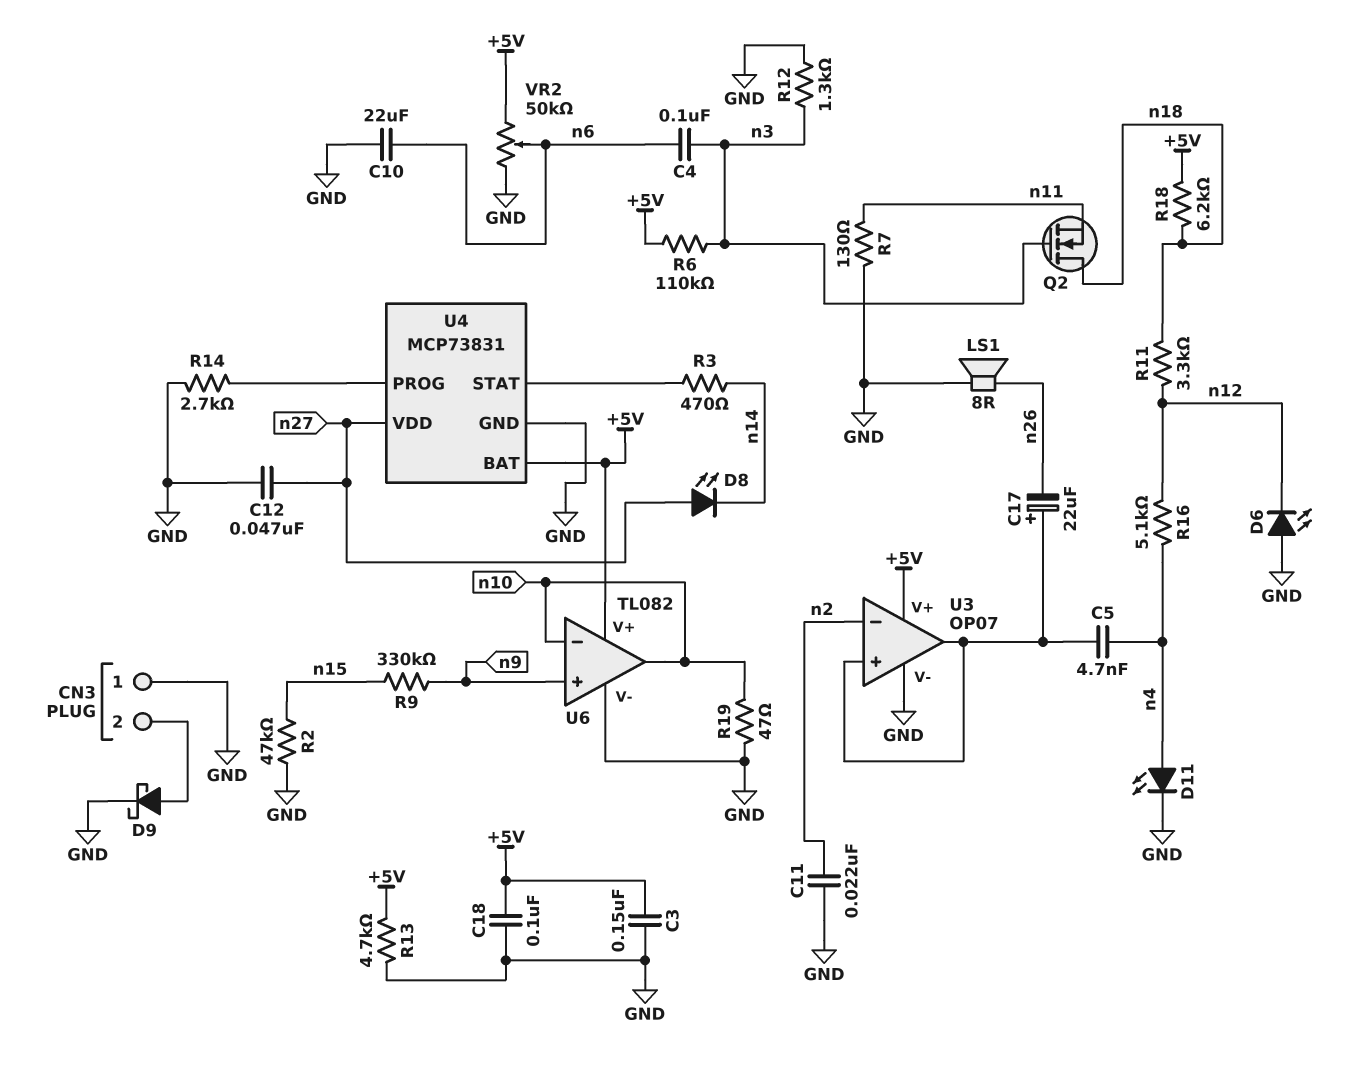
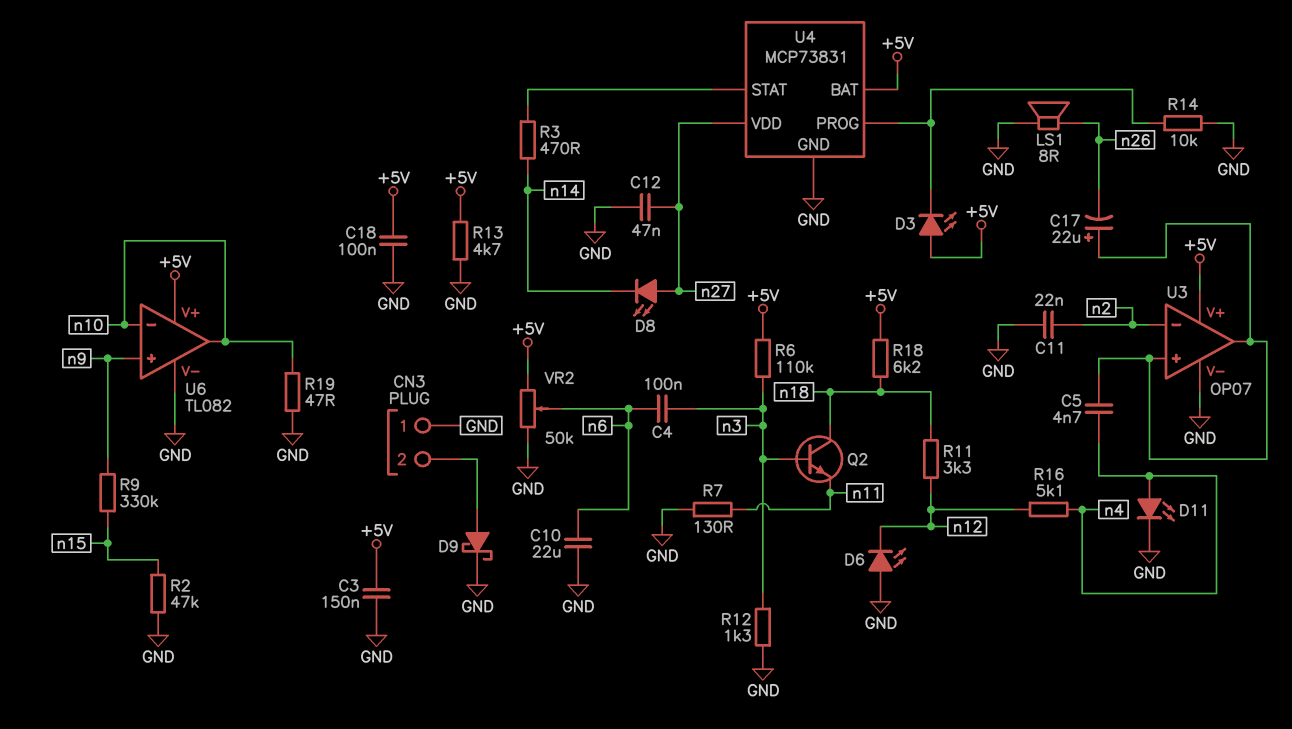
D3: none -> LED (A +5V, K U4/PROG)
Q2: NMOS (G n3, D n18, S n11) -> NPN (B n3, C n18, E n11)
R14: 2.7k (GND, U4/PROG) -> 10k (GND, U4/PROG)

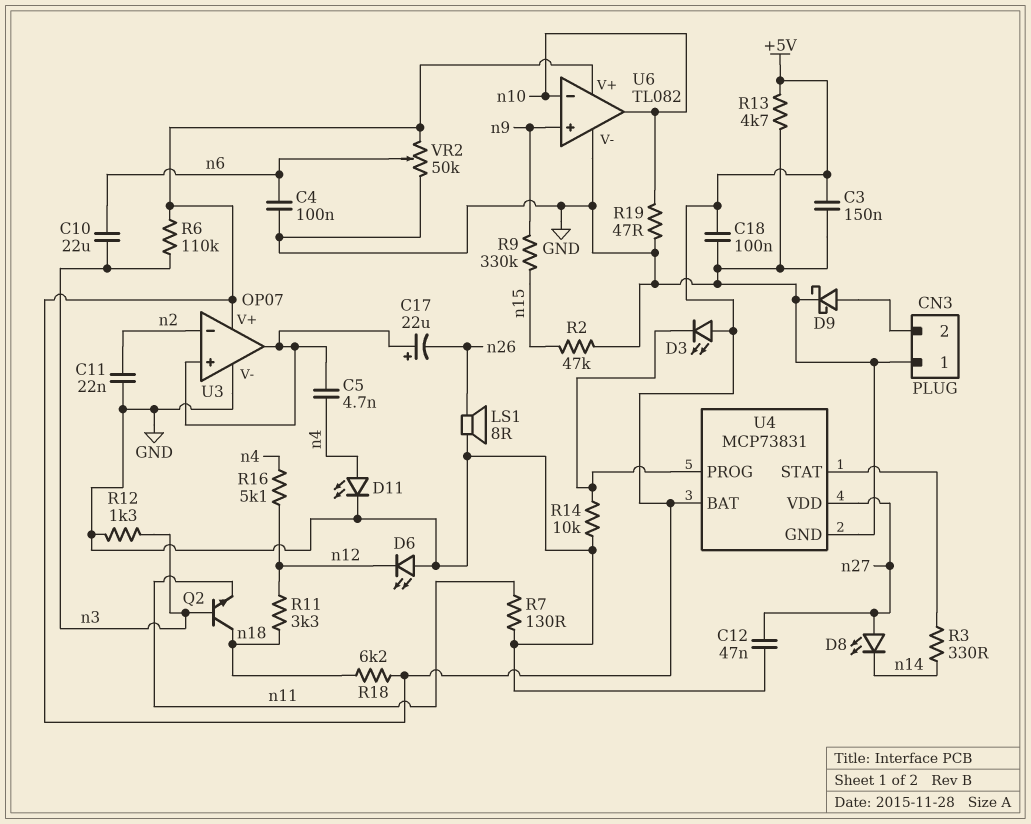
C4: 100nF (n3, n6) -> 100nF (GND, n6)
C10: 22uF (GND, n6) -> 22uF (n3, n6)
R3: 470 (U4/STAT, n14) -> 330 (U4/STAT, n14)

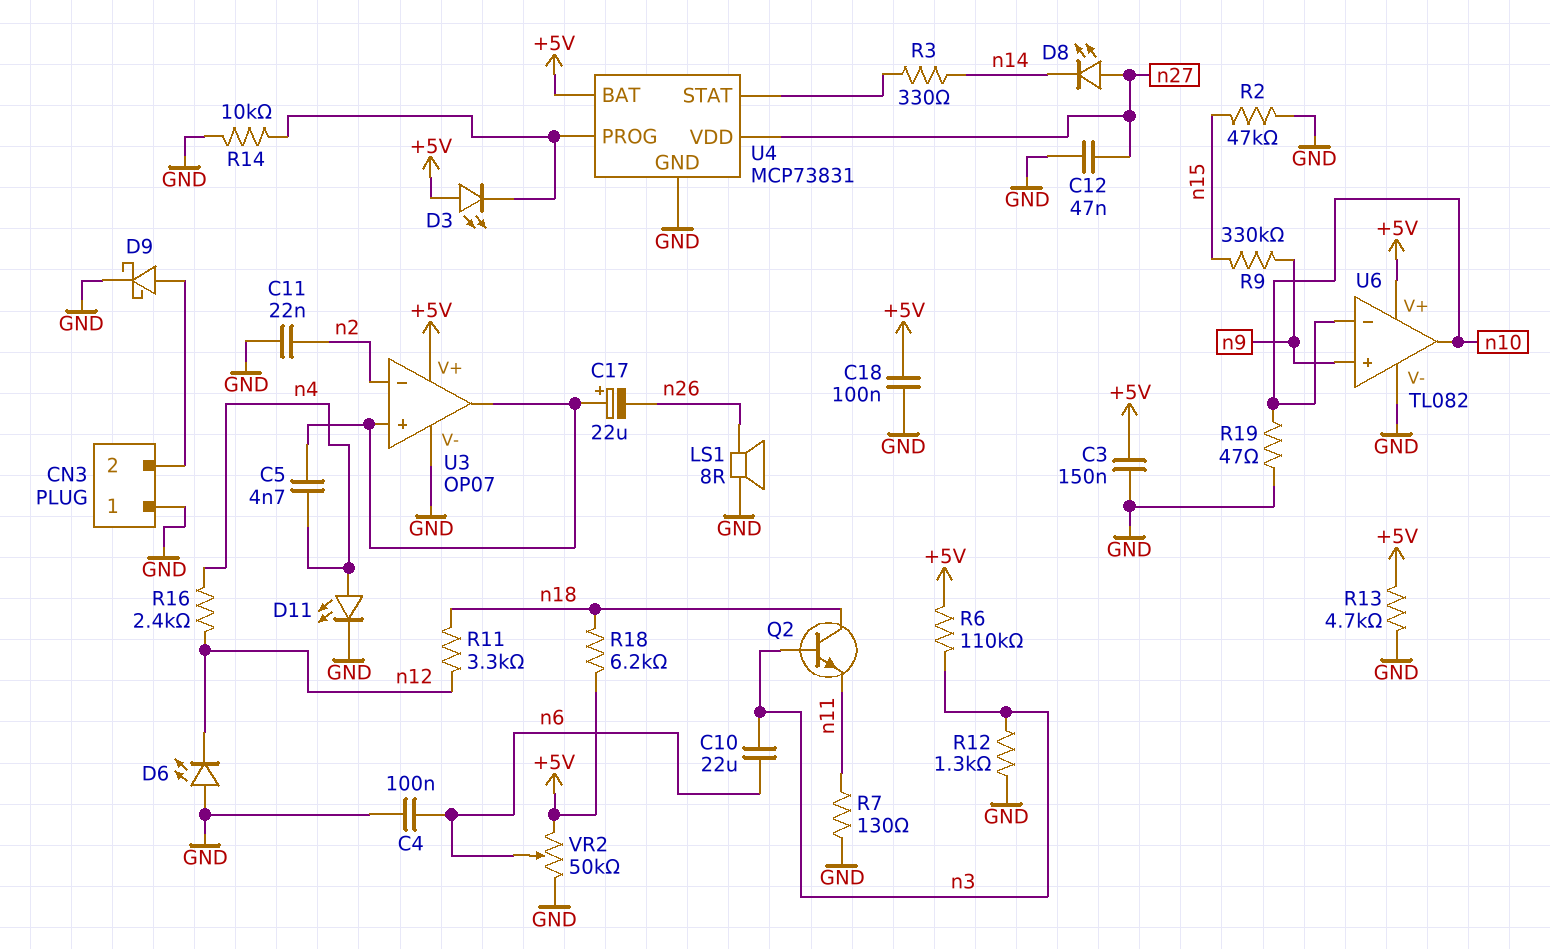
R16: 5.1k (n4, n12) -> 2.4k (n4, n12)

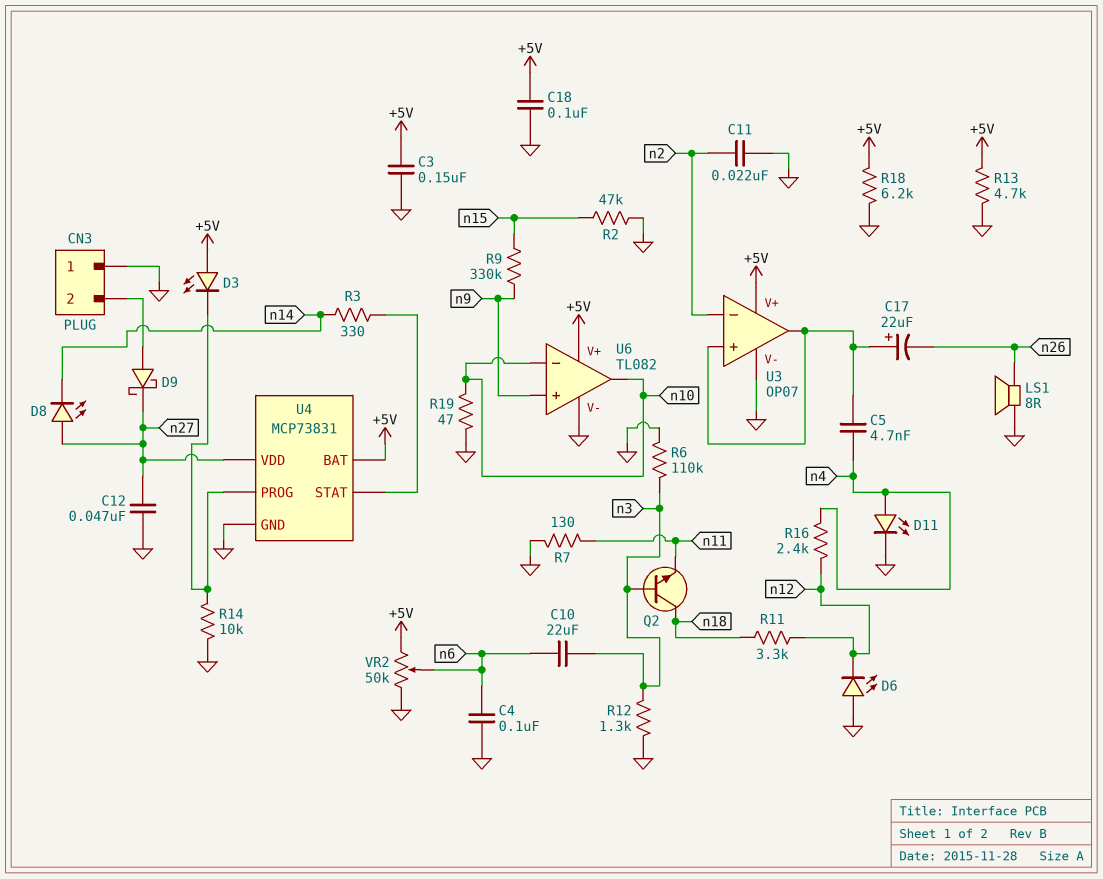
D9: schottky (A CN3/2, K GND) -> schottky (A CN3/2, K n27)
R6: 110k (+5V, n3) -> 110k (GND, n3)
R18: 6.2k (+5V, n18) -> 6.2k (+5V, GND)

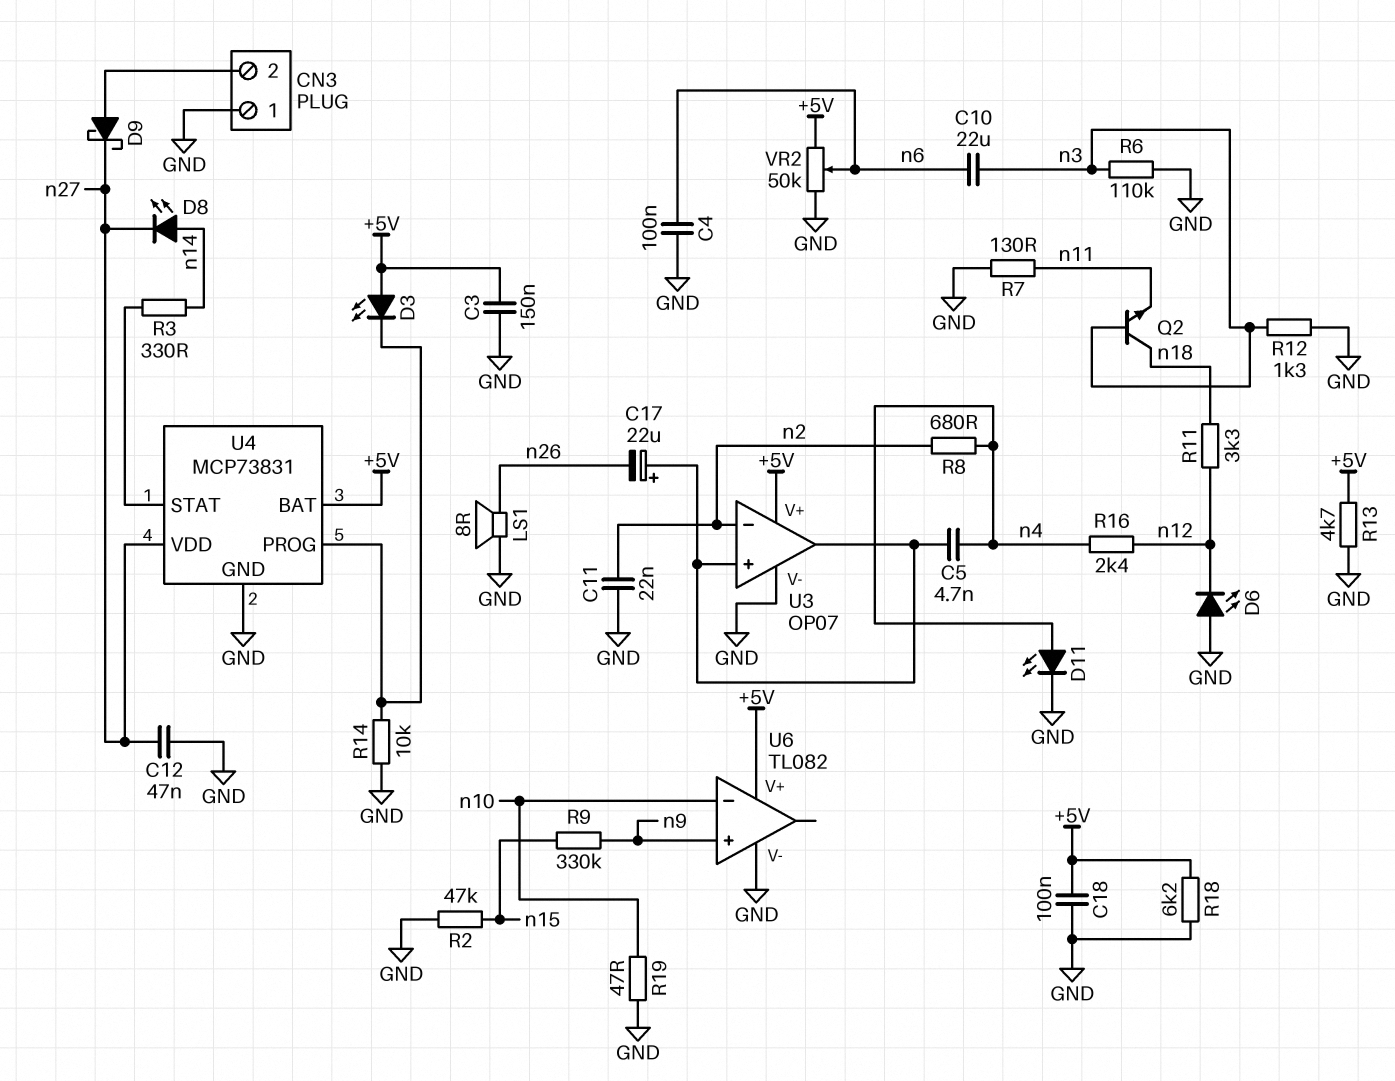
D8: LED (A n27, K n14) -> LED (A n14, K n27)
R8: none -> 680 (n2, n4)
U6 pin out: n10 -> none

